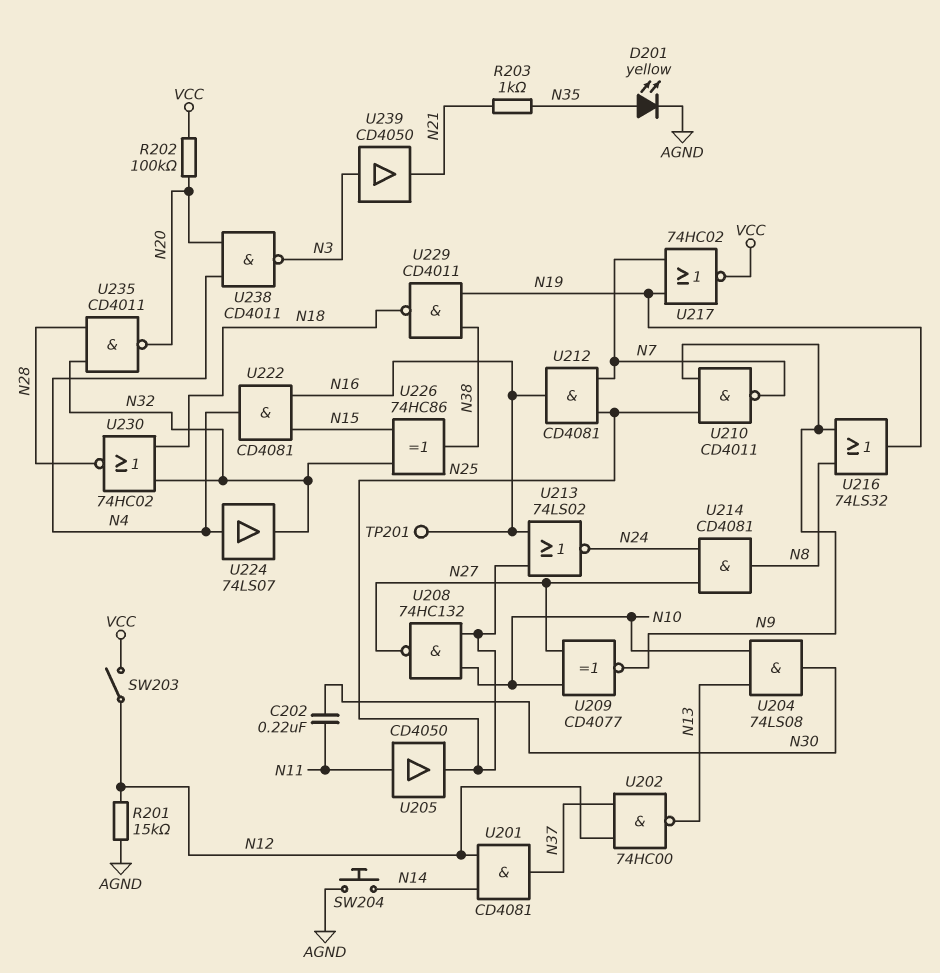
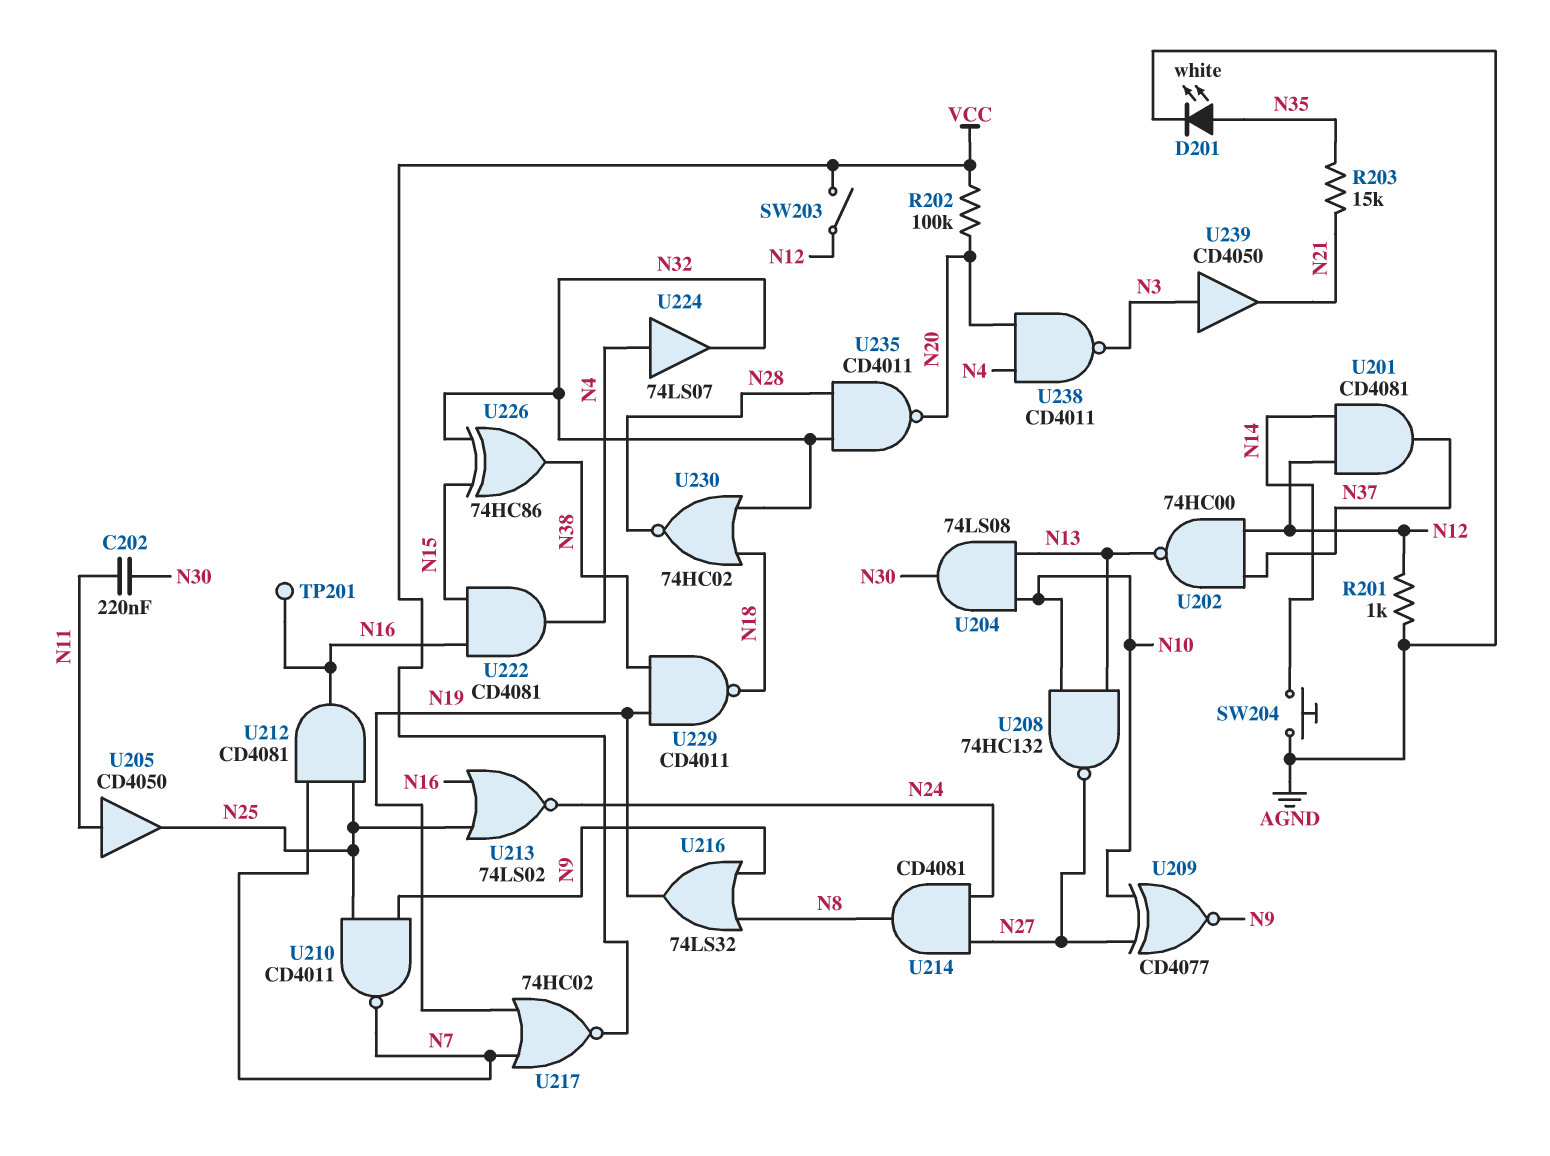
D201: LED yellow (A N35, K AGND) -> LED white (A N35, K AGND)
R201: 15k (AGND, N12) -> 1k (AGND, N12)
R203: 1k (N21, N35) -> 15k (N21, N35)
U208: NAND 74HC132 (in N10, in N25, out N27) -> NAND 74HC132 (in N10, in N13, out N27)

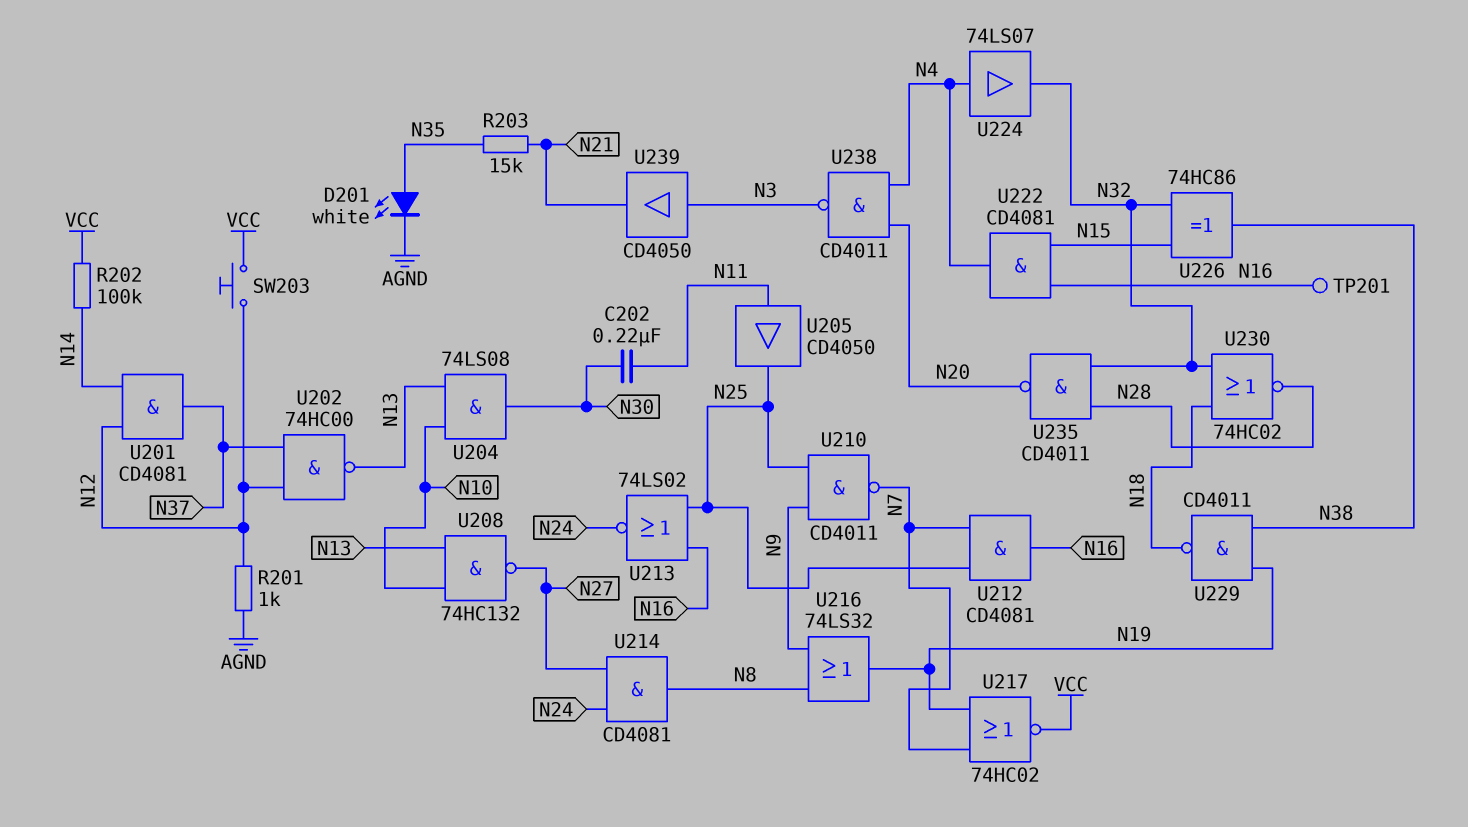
R202: 100k (N20, VCC) -> 100k (N14, VCC)
SW203: switch (N12, VCC) -> button (N12, VCC)
SW204: button (AGND, N14) -> none
U209: XNOR CD4077 (in N10, in N27, out N9) -> none

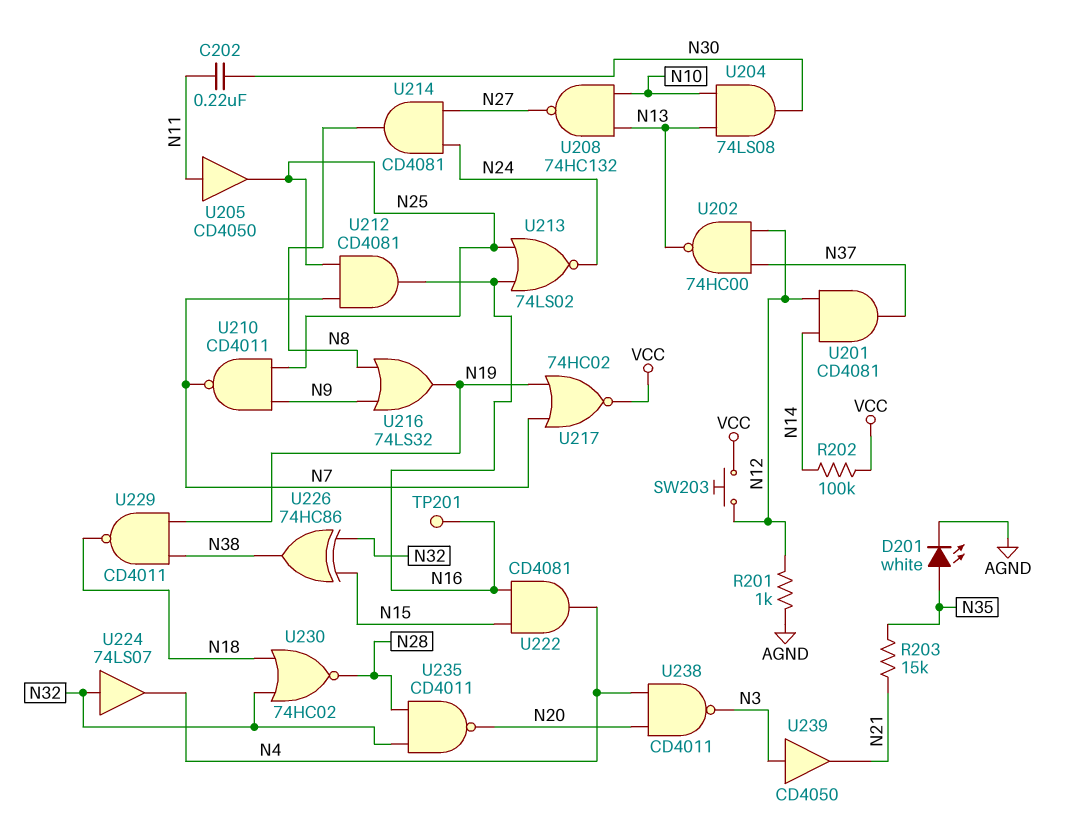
U224: buffer 74LS07 (in N4, out N32) -> buffer 74LS07 (in N32, out N4)

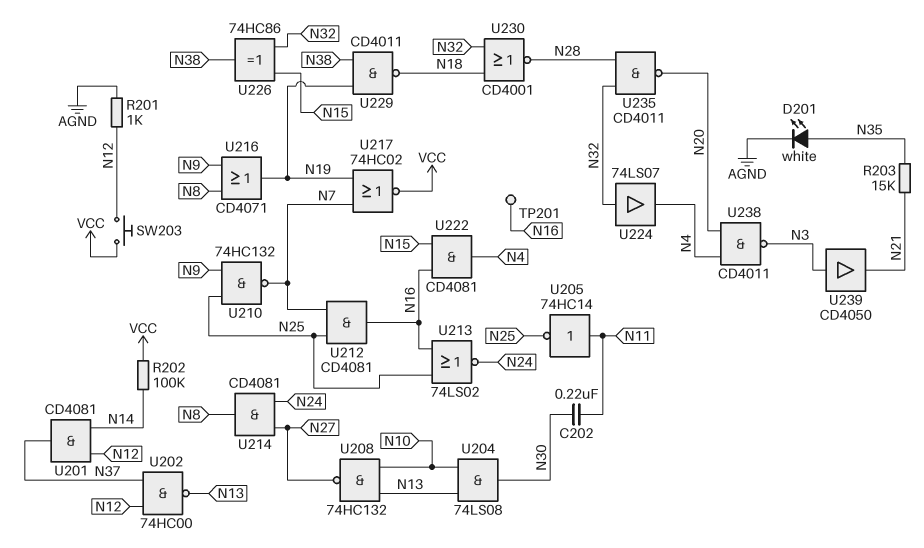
U205: buffer CD4050 (in N11, out N25) -> NOT 74HC14 (in N11, out N25)
U210: NAND CD4011 (in N9, in N25, out N7) -> NAND 74HC132 (in N9, in N25, out N7)
U216: OR 74LS32 (in N8, in N9, out N19) -> OR CD4071 (in N8, in N9, out N19)
U230: NOR 74HC02 (in N18, in N32, out N28) -> NOR CD4001 (in N18, in N32, out N28)

